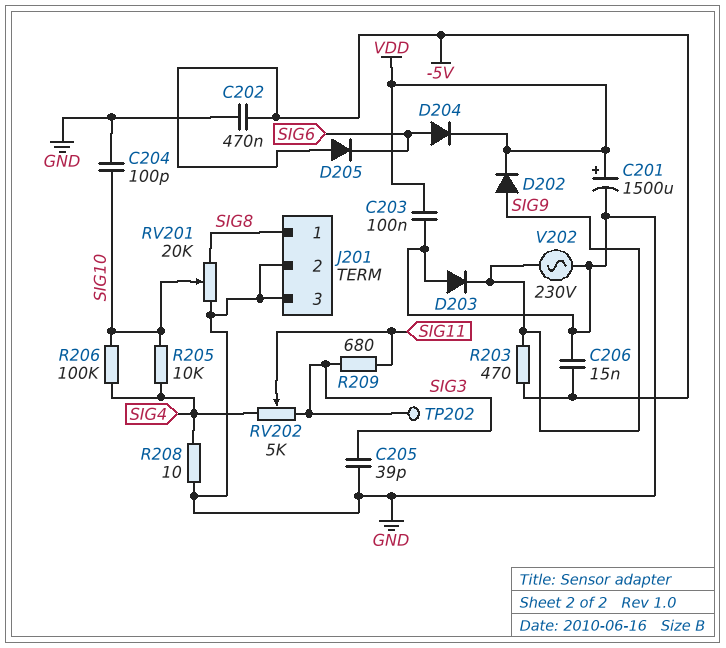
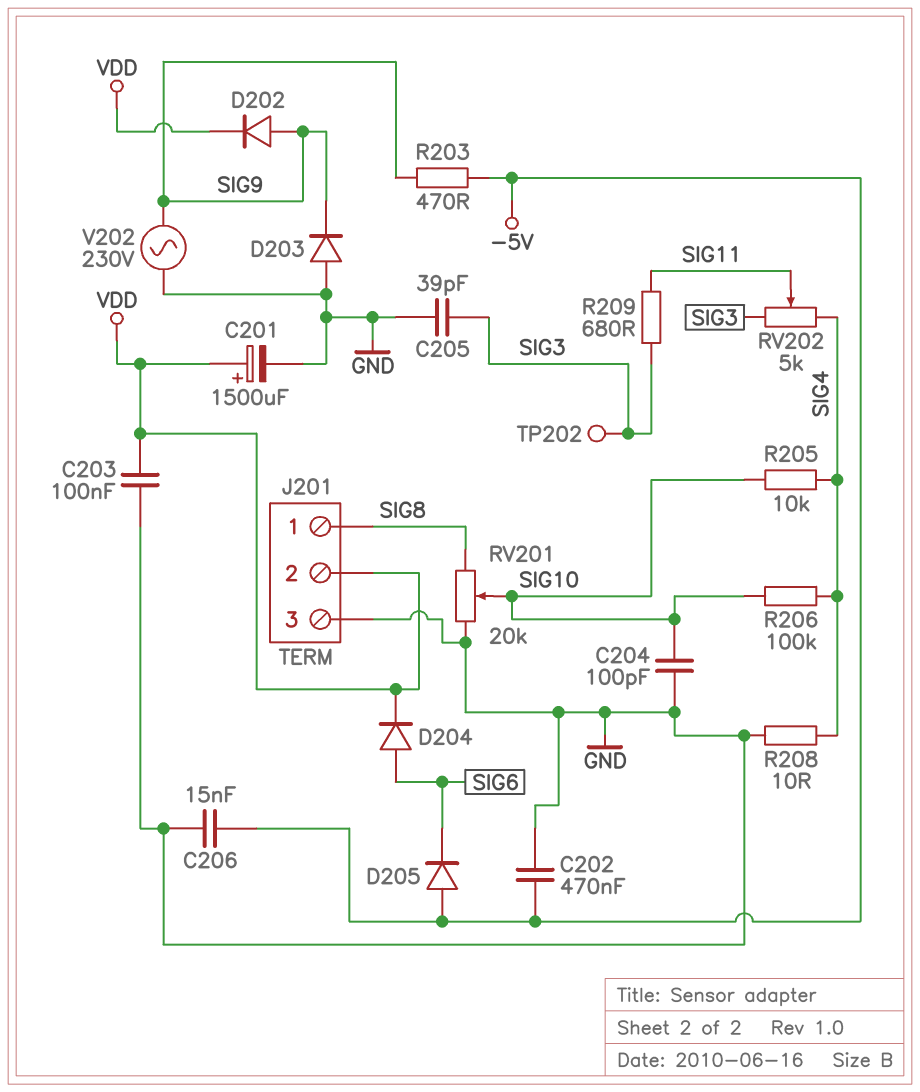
J201 pin 2: GND -> VDD

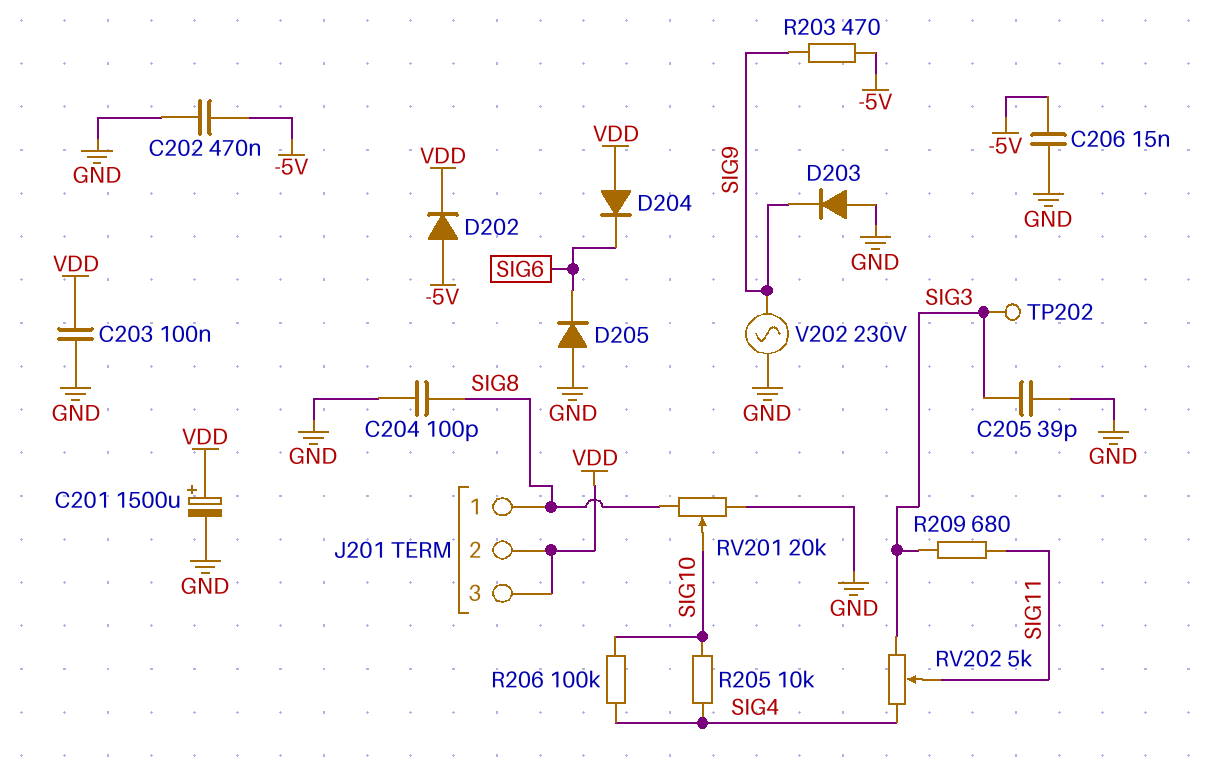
C204: 100pF (GND, SIG10) -> 100pF (GND, SIG8)
D202: diode (A SIG9, K VDD) -> diode (A -5V, K VDD)
D204: diode (A SIG6, K VDD) -> diode (A VDD, K SIG6)
D205: diode (A -5V, K SIG6) -> diode (A GND, K SIG6)
J201 pin 3: GND -> VDD
R208: 10 (GND, SIG4) -> none

